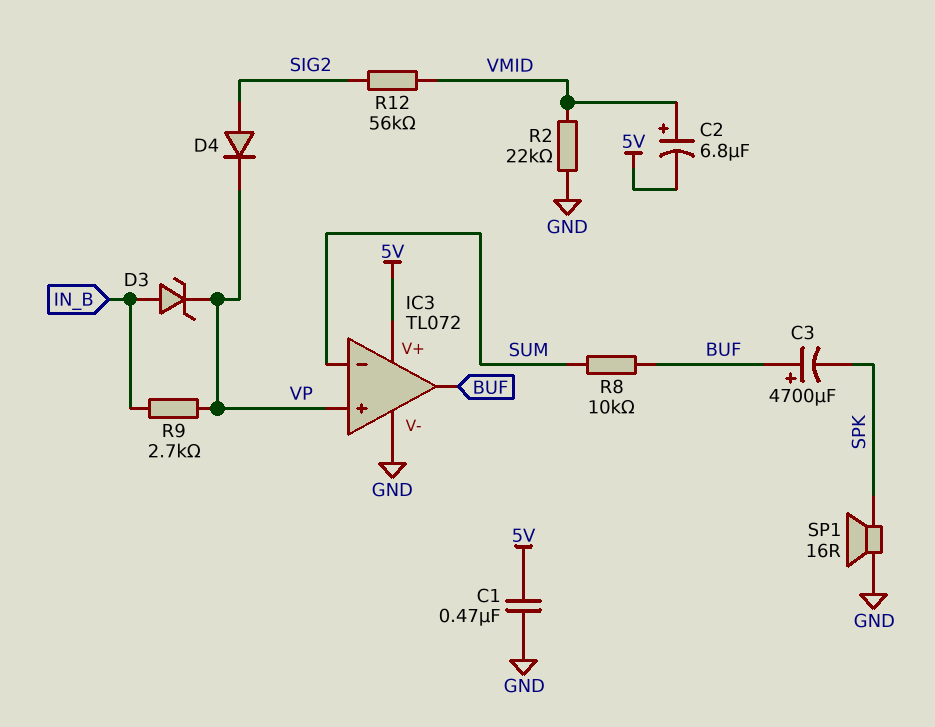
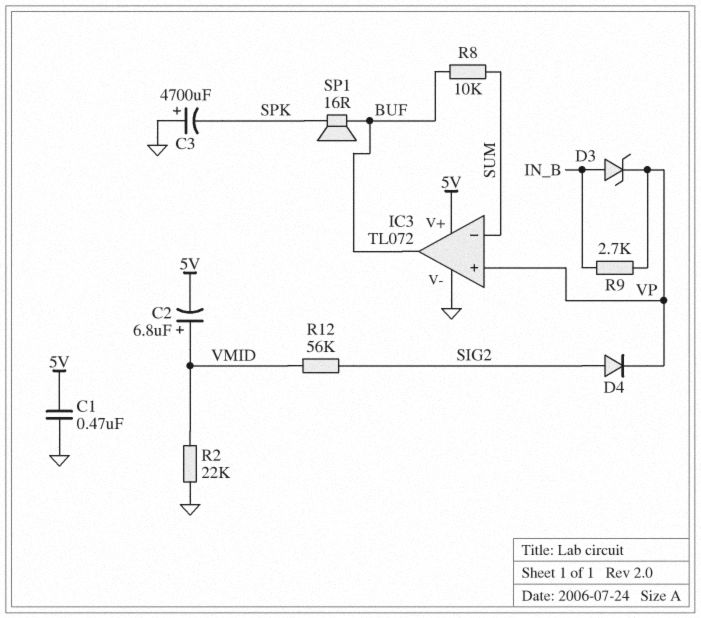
C3: 4700uF (plus BUF, minus SPK) -> 4700uF (plus GND, minus SPK)
SP1: speaker 16R (GND, SPK) -> speaker 16R (BUF, SPK)

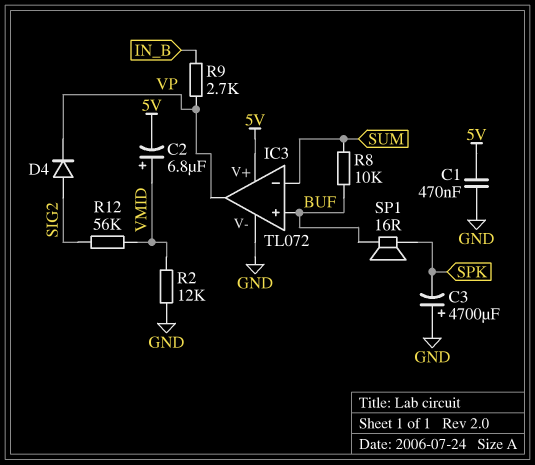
D3: zener (A IN_B, K VP) -> none
IC3 pin in+: VP -> BUF
IC3 pin out: BUF -> VP
R2: 22k (GND, VMID) -> 12k (GND, VMID)

